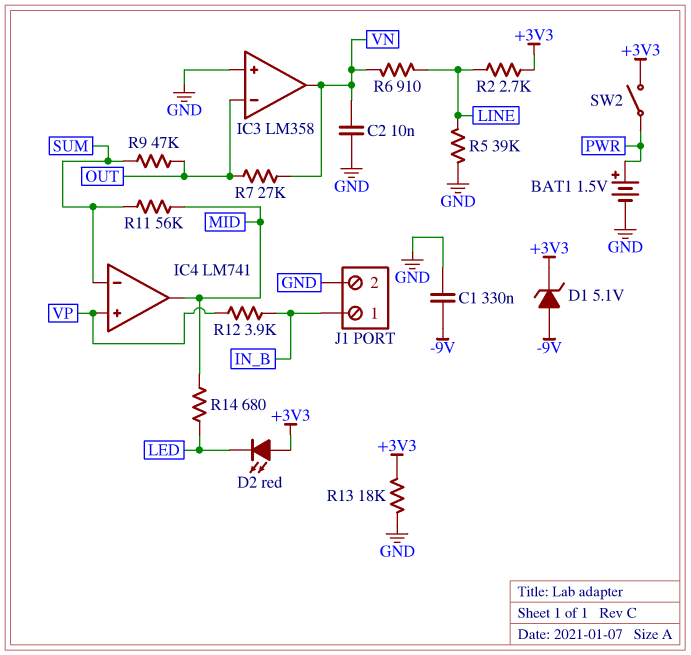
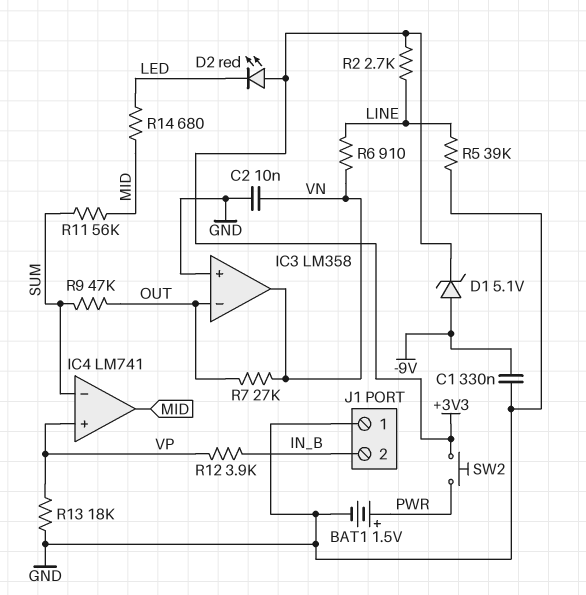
J1 pin 1: IN_B -> GND
J1 pin 2: GND -> IN_B
R13: 18k (+3V3, GND) -> 18k (GND, VP)
SW2: switch (+3V3, PWR) -> button (+3V3, PWR)

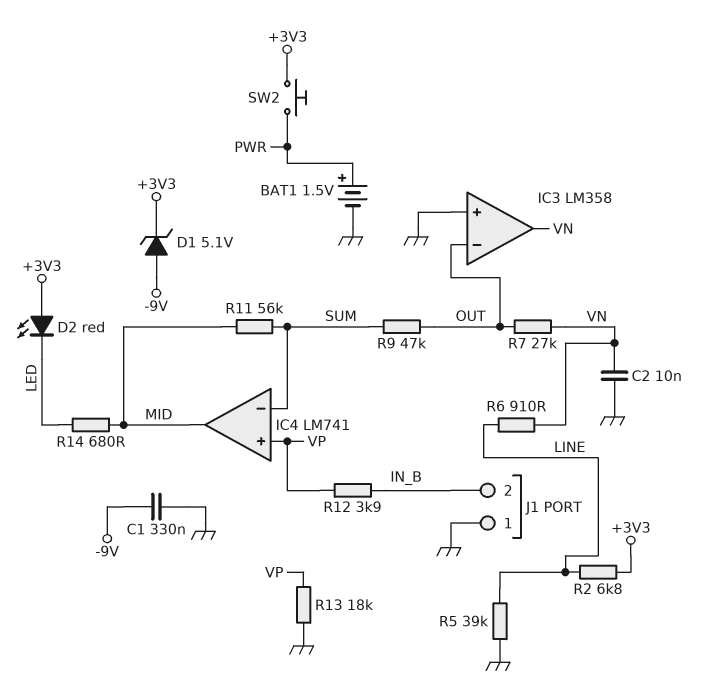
R2: 2.7k (+3V3, LINE) -> 6.8k (+3V3, LINE)

